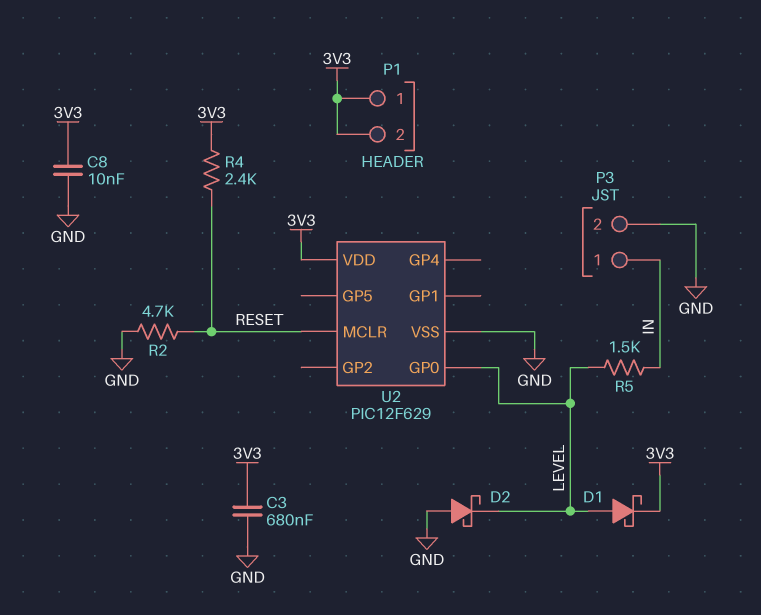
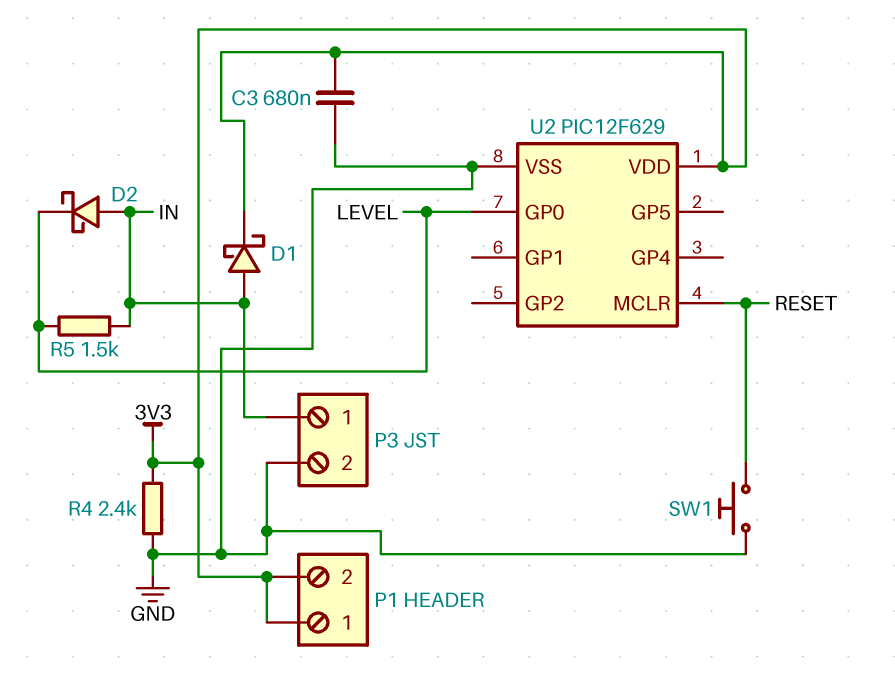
C8: 10nF (3V3, GND) -> none
D1: schottky (A LEVEL, K 3V3) -> schottky (A IN, K 3V3)
D2: schottky (A GND, K LEVEL) -> schottky (A IN, K LEVEL)
R2: 4.7k (GND, RESET) -> none
R4: 2.4k (3V3, RESET) -> 2.4k (3V3, GND)
SW1: none -> button (GND, RESET)

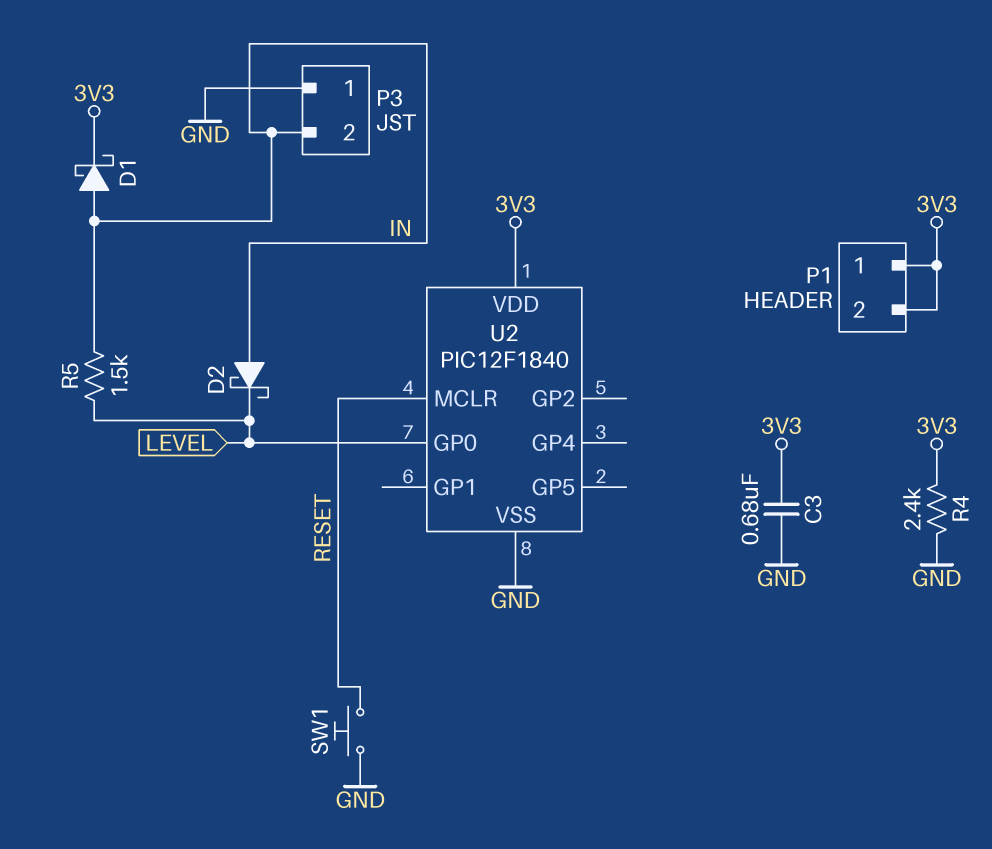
P3 pin 1: IN -> GND
P3 pin 2: GND -> IN
U2: PIC12F629 -> PIC12F1840

